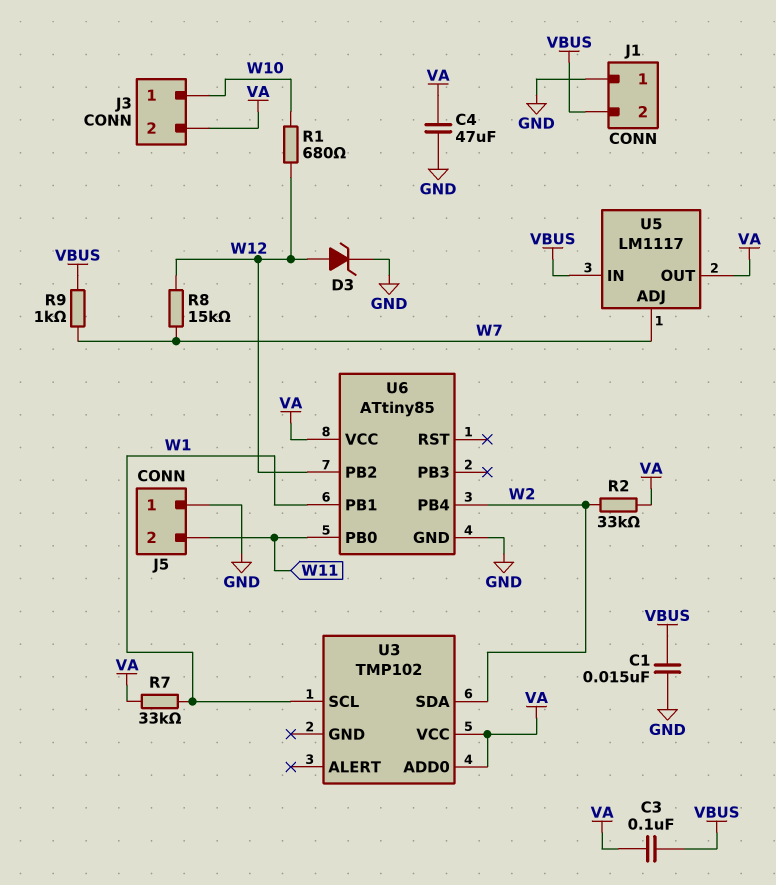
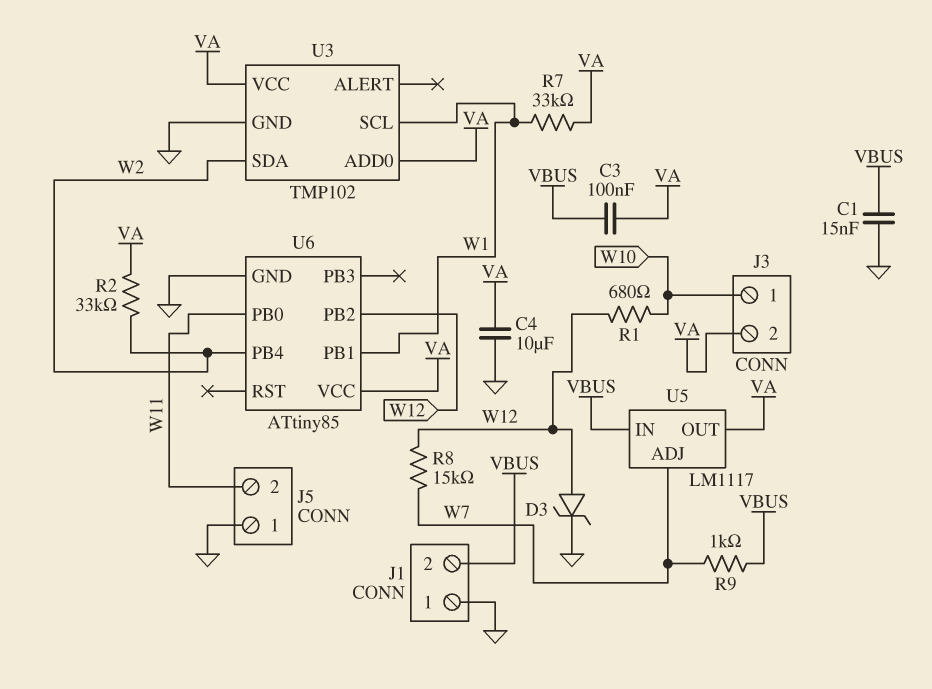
C4: 47uF (GND, VA) -> 10uF (GND, VA)
U3 pin GND: none -> GND

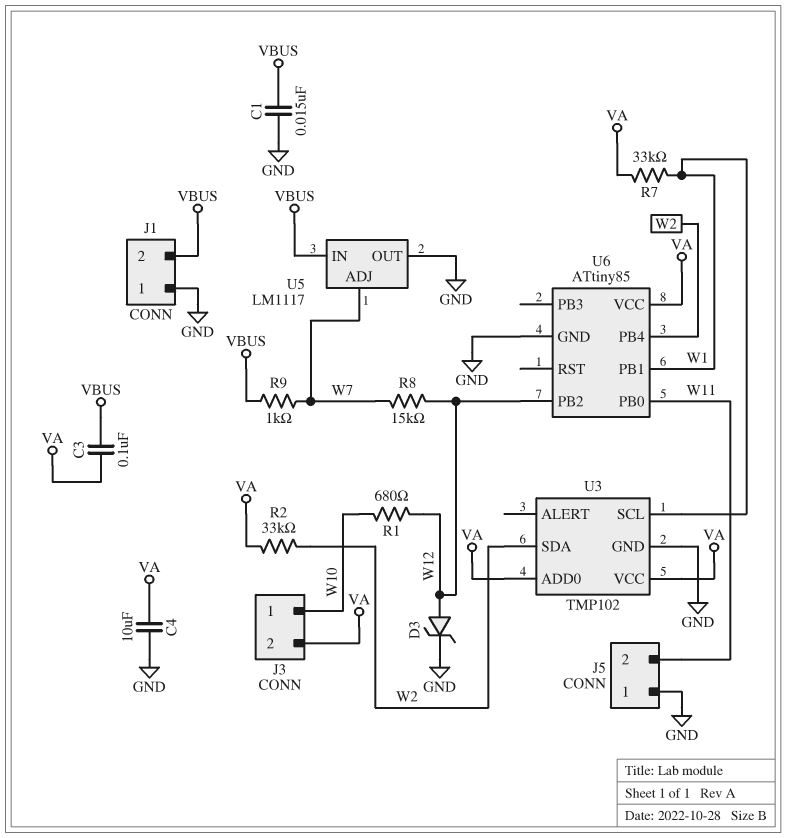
U5 pin OUT: VA -> GND

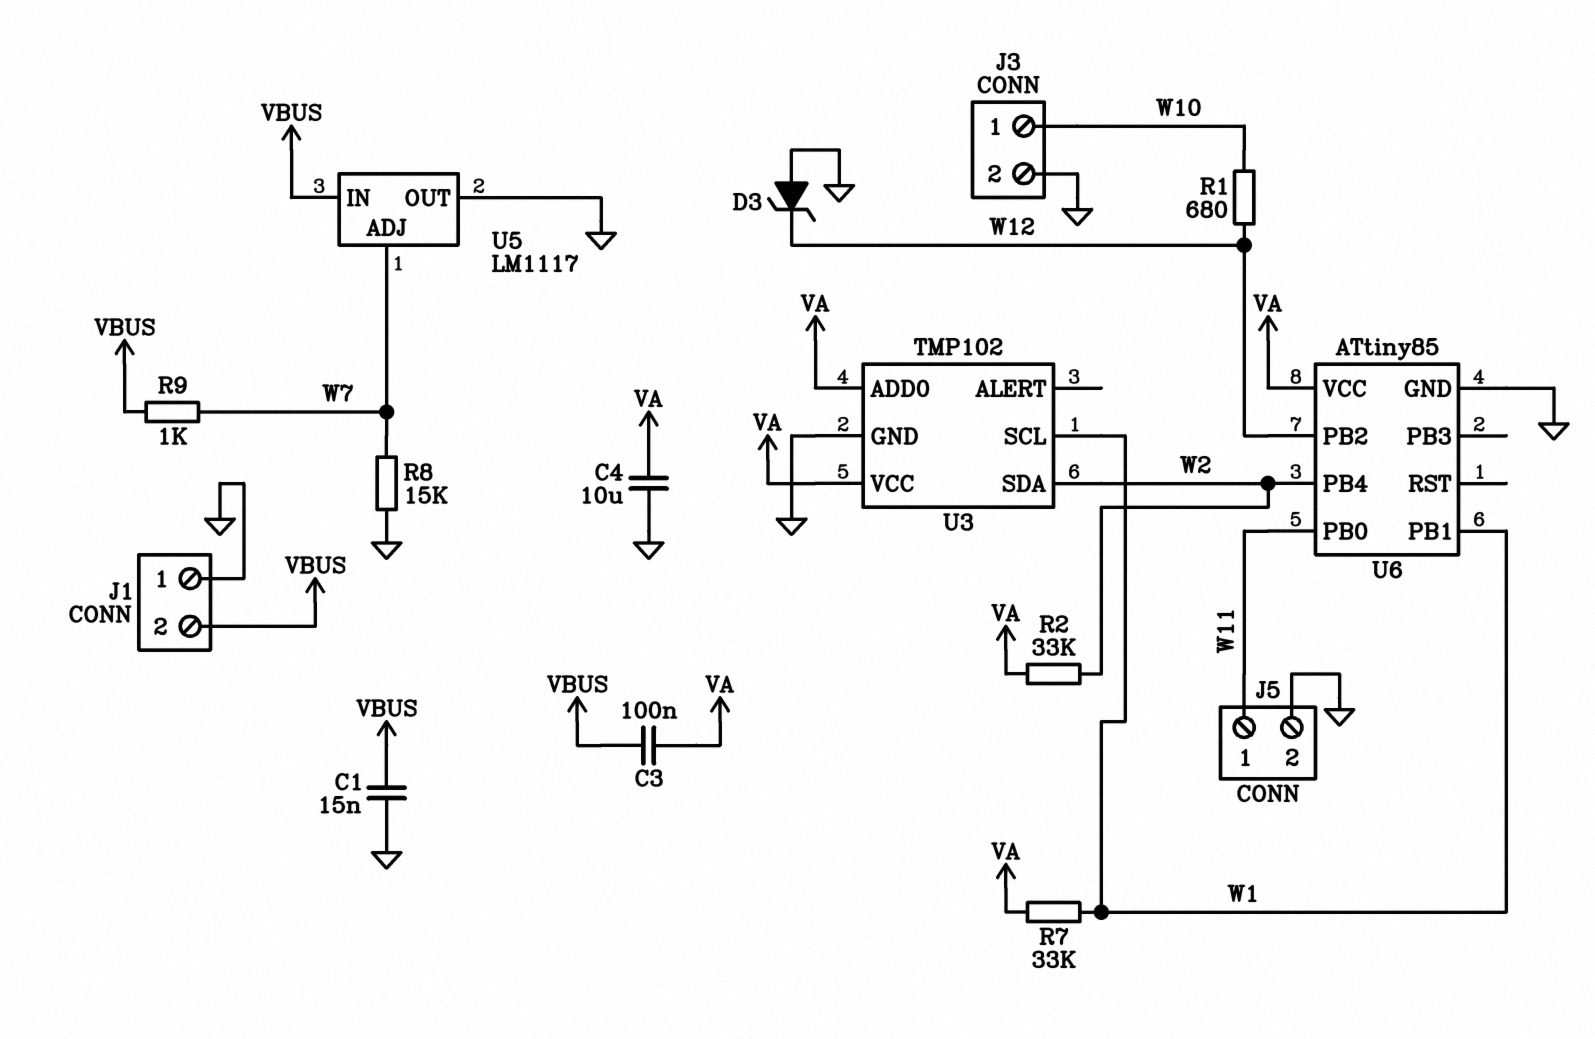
D3: zener (A W12, K GND) -> zener (A GND, K W12)
J3 pin 2: VA -> GND
J5 pin 1: GND -> W11
J5 pin 2: W11 -> GND
R8: 15k (W7, W12) -> 15k (GND, W7)

